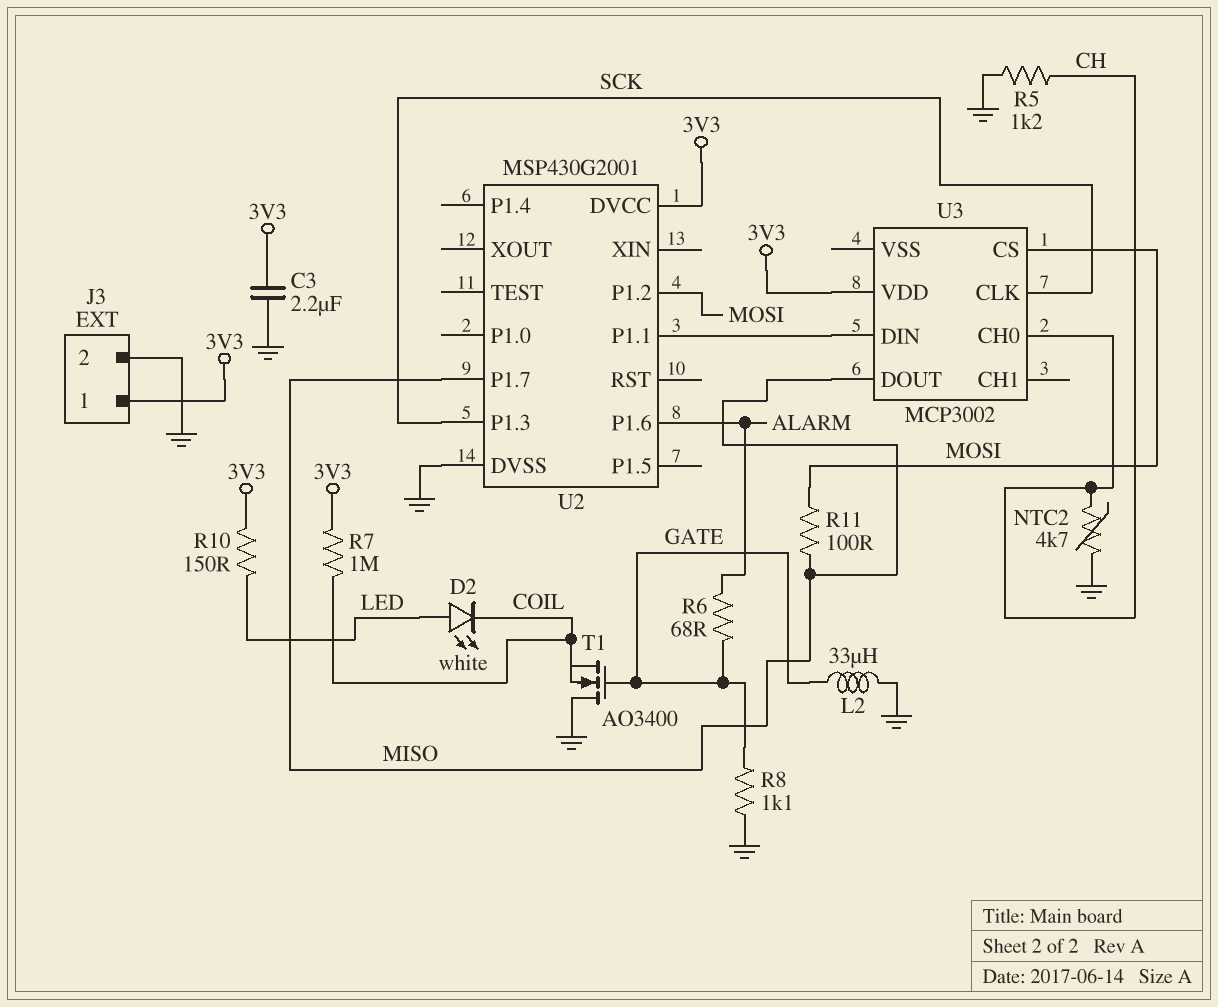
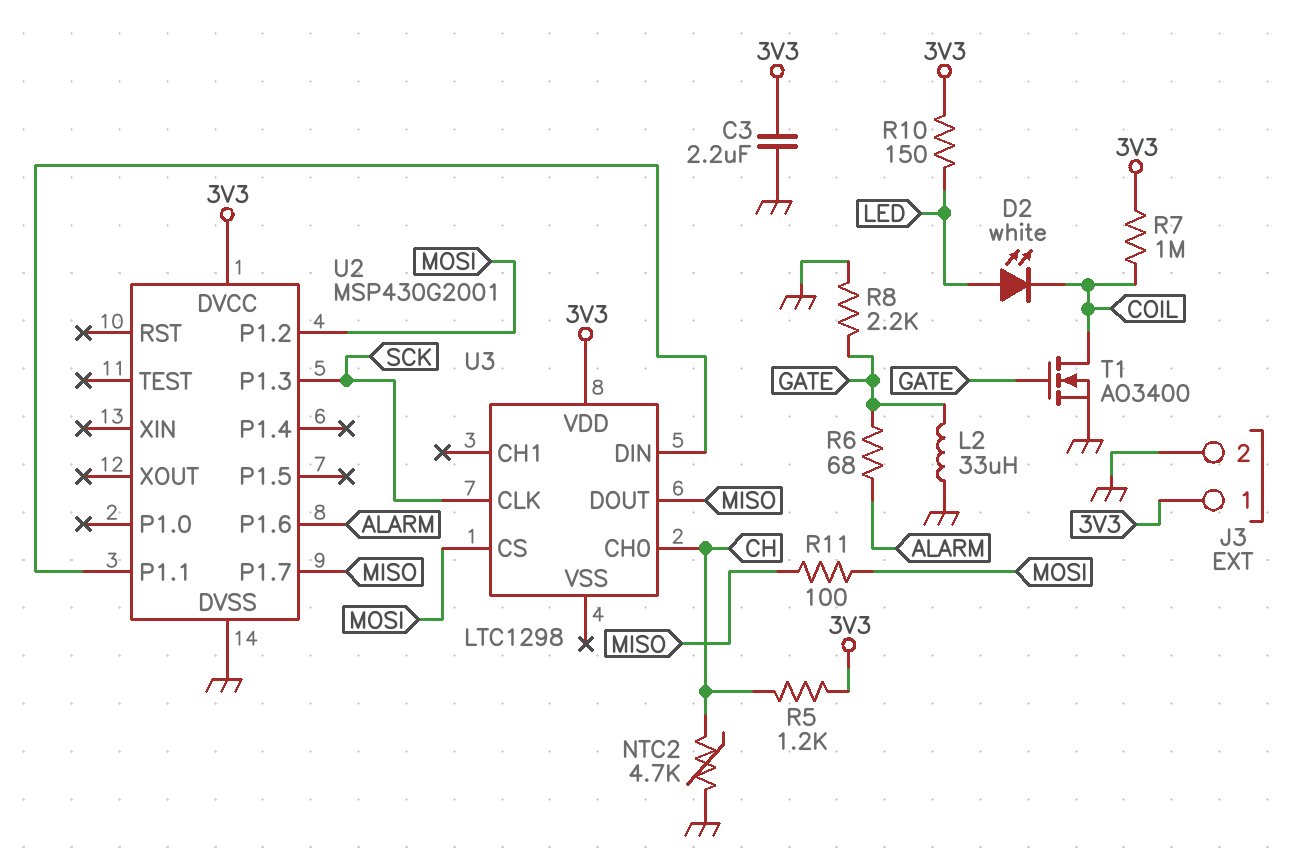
R5: 1.2k (CH, GND) -> 1.2k (3V3, CH)
R8: 1.1k (GATE, GND) -> 2.2k (GATE, GND)
T1: NMOS AO3400 (G GATE, D GND, S COIL) -> NMOS AO3400 (G GATE, D COIL, S GND)
U3: MCP3002 -> LTC1298

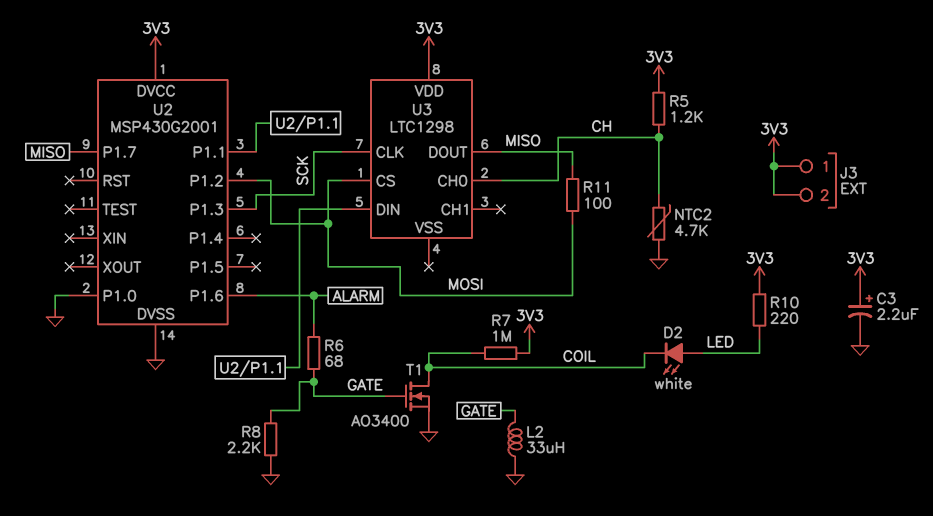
C3: 2.2uF (3V3, GND) -> 2.2uF (plus 3V3, minus GND)
J3 pin 2: GND -> 3V3
R10: 150 (3V3, LED) -> 220 (3V3, LED)
U2 pin P1.0: none -> GND

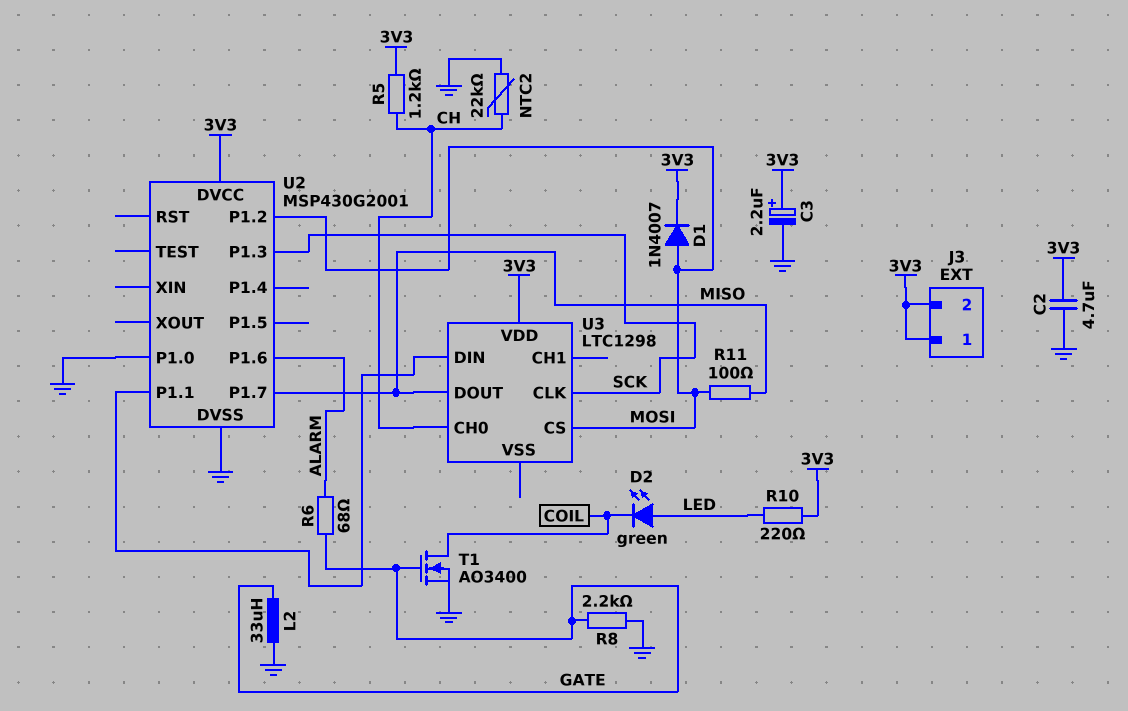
C2: none -> 4.7uF (3V3, GND)
D1: none -> diode 1N4007 (A MOSI, K 3V3)
D2: LED white (A LED, K COIL) -> LED green (A LED, K COIL)
NTC2: 4.7k (CH, GND) -> 22k (CH, GND)
R7: 1M (3V3, COIL) -> none

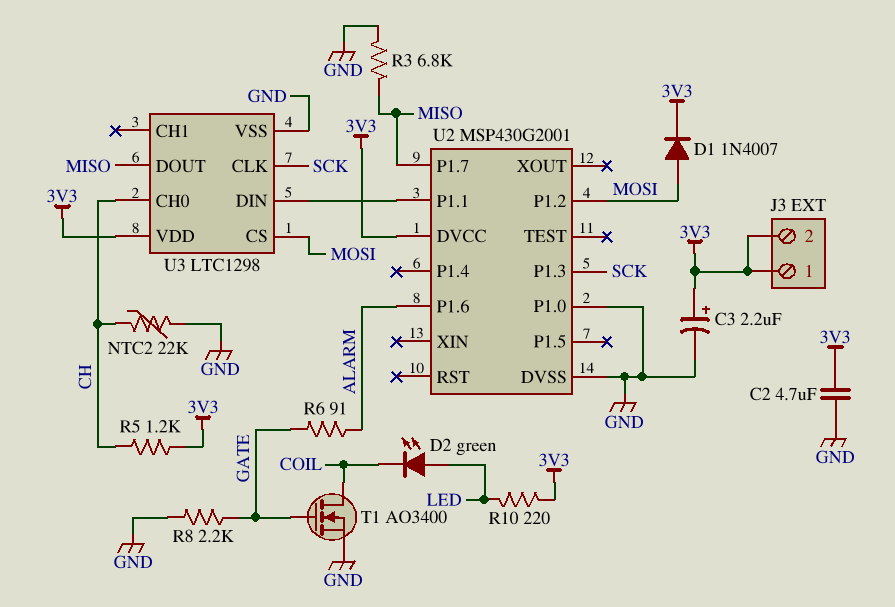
L2: 33uH (GATE, GND) -> none
R3: none -> 6.8k (GND, MISO)
R6: 68 (ALARM, GATE) -> 91 (ALARM, GATE)
R11: 100 (MISO, MOSI) -> none
U3 pin VSS: none -> GND

